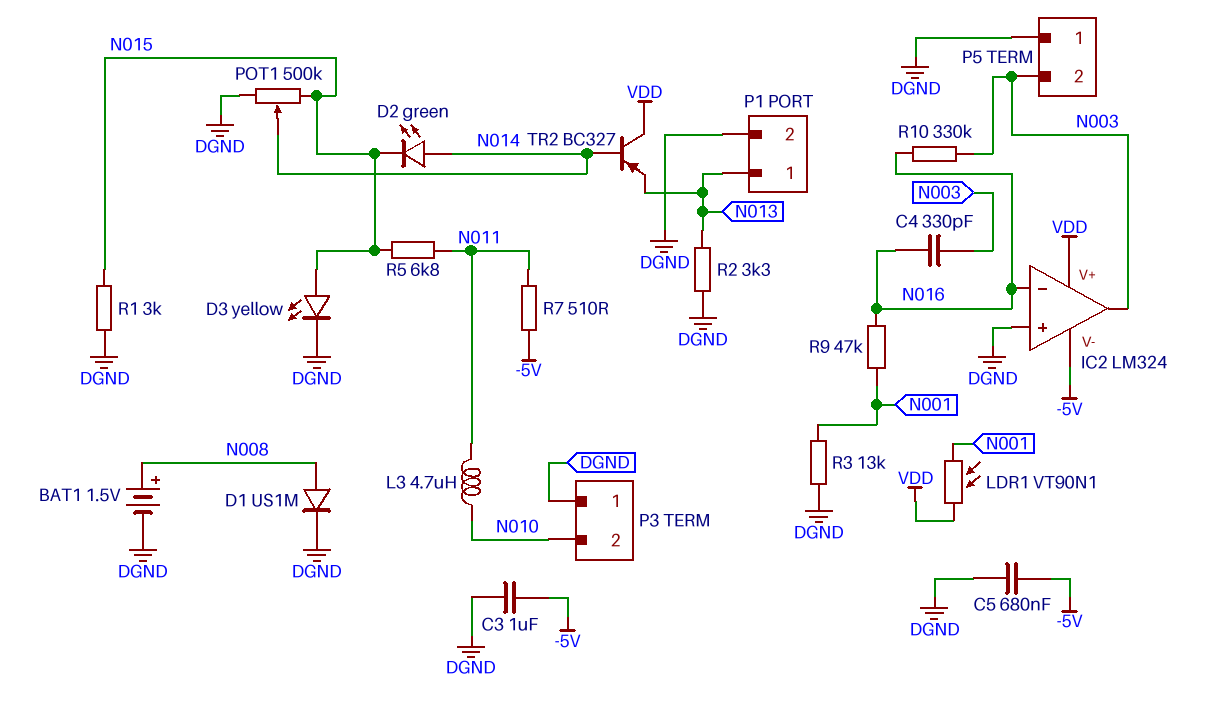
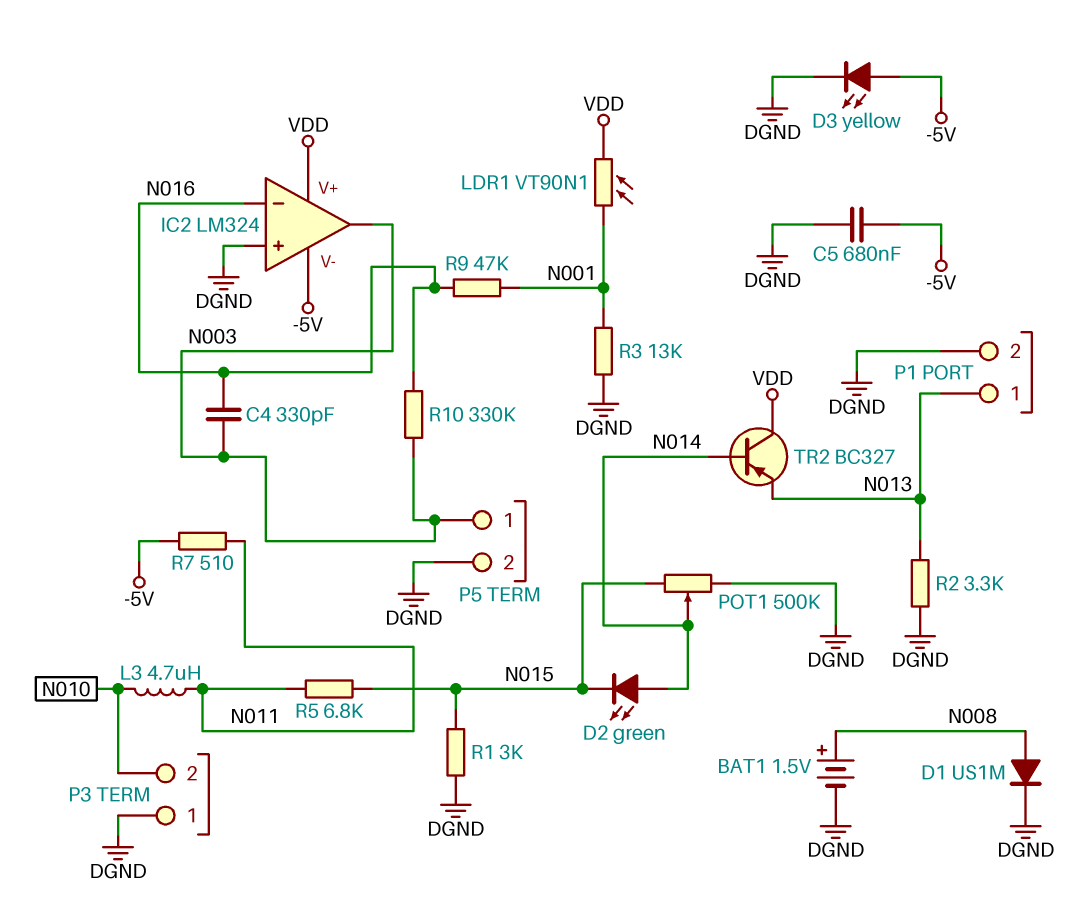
C3: 1uF (-5V, DGND) -> none
D3: LED yellow (A N015, K DGND) -> LED yellow (A -5V, K DGND)
P5 pin 1: DGND -> N003
P5 pin 2: N003 -> DGND

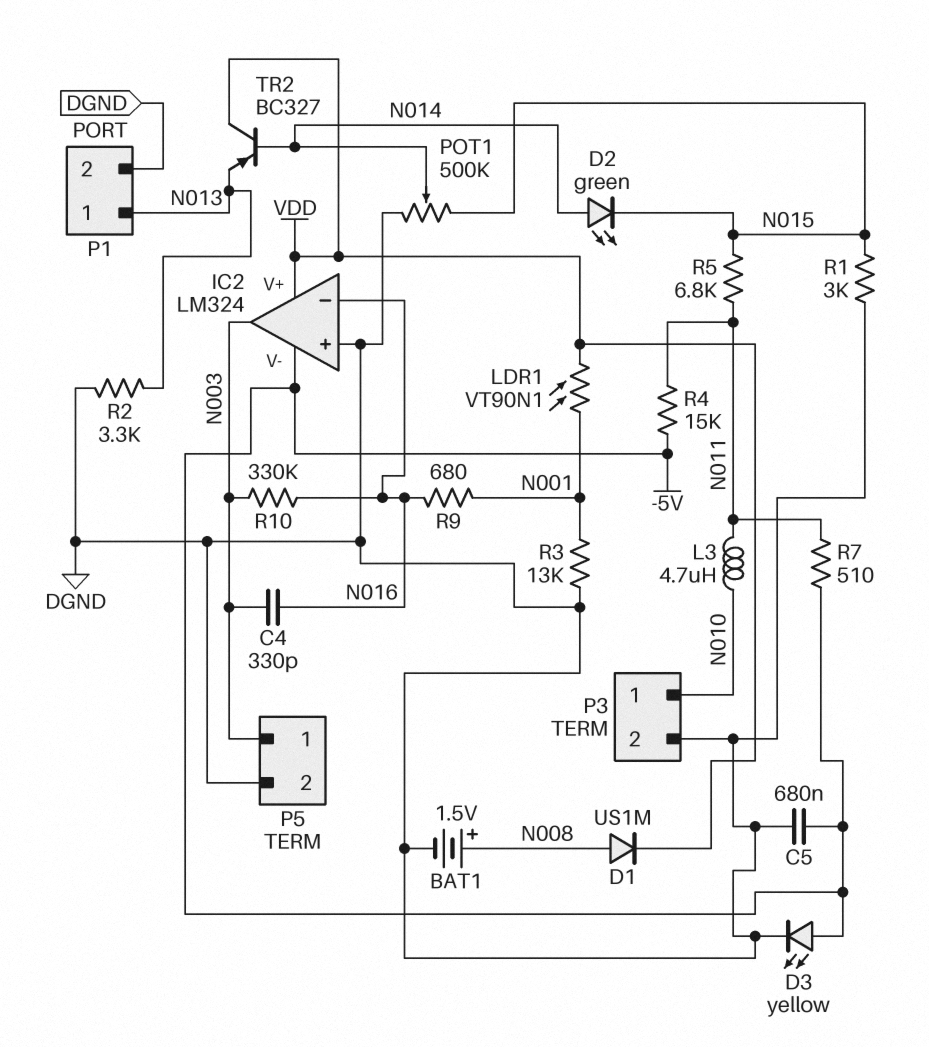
D1: diode US1M (A N008, K DGND) -> diode US1M (A N008, K VDD)
P3 pin 1: DGND -> N010
P3 pin 2: N010 -> DGND
R4: none -> 15k (-5V, N011)
R9: 47k (N001, N016) -> 680 (N001, N016)

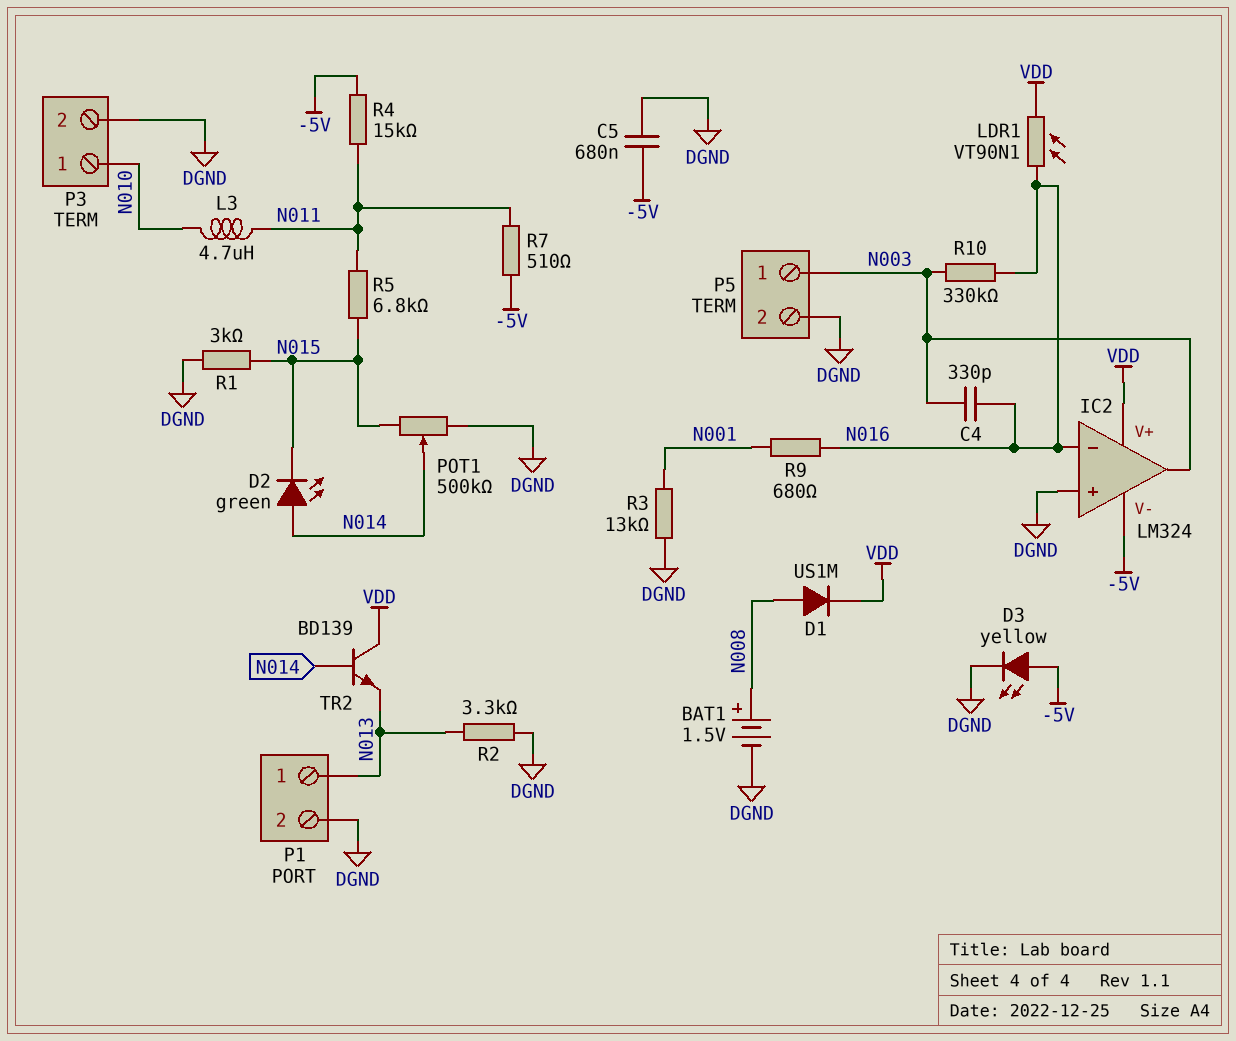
LDR1: VT90N1 (N001, VDD) -> VT90N1 (N016, VDD)
TR2: PNP BC327 (B N014, C VDD, E N013) -> NPN BD139 (B N014, C VDD, E N013)

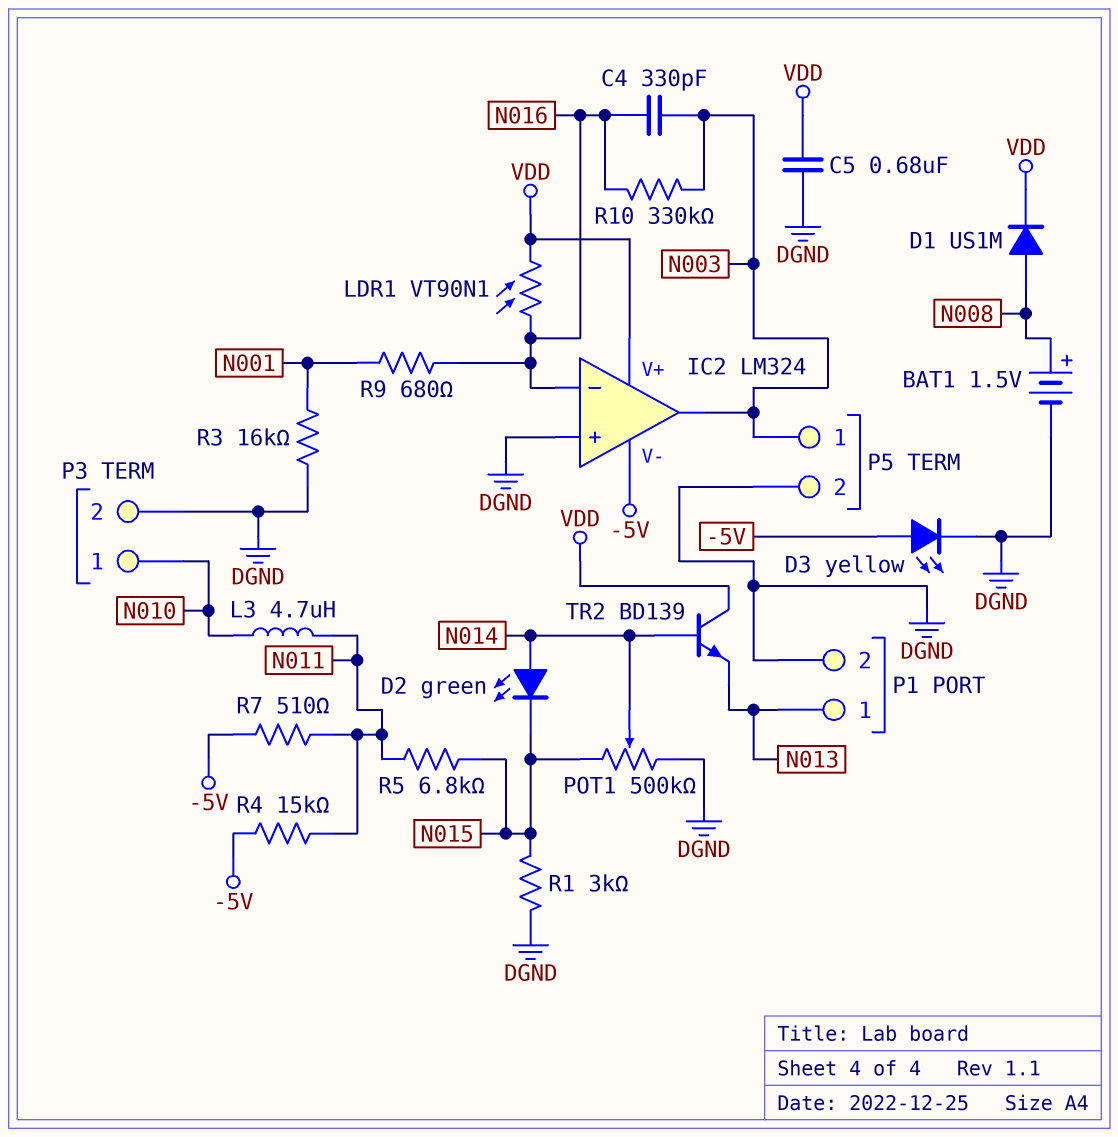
C5: 680nF (-5V, DGND) -> 680nF (DGND, VDD)
R2: 3.3k (DGND, N013) -> none
R3: 13k (DGND, N001) -> 16k (DGND, N001)

